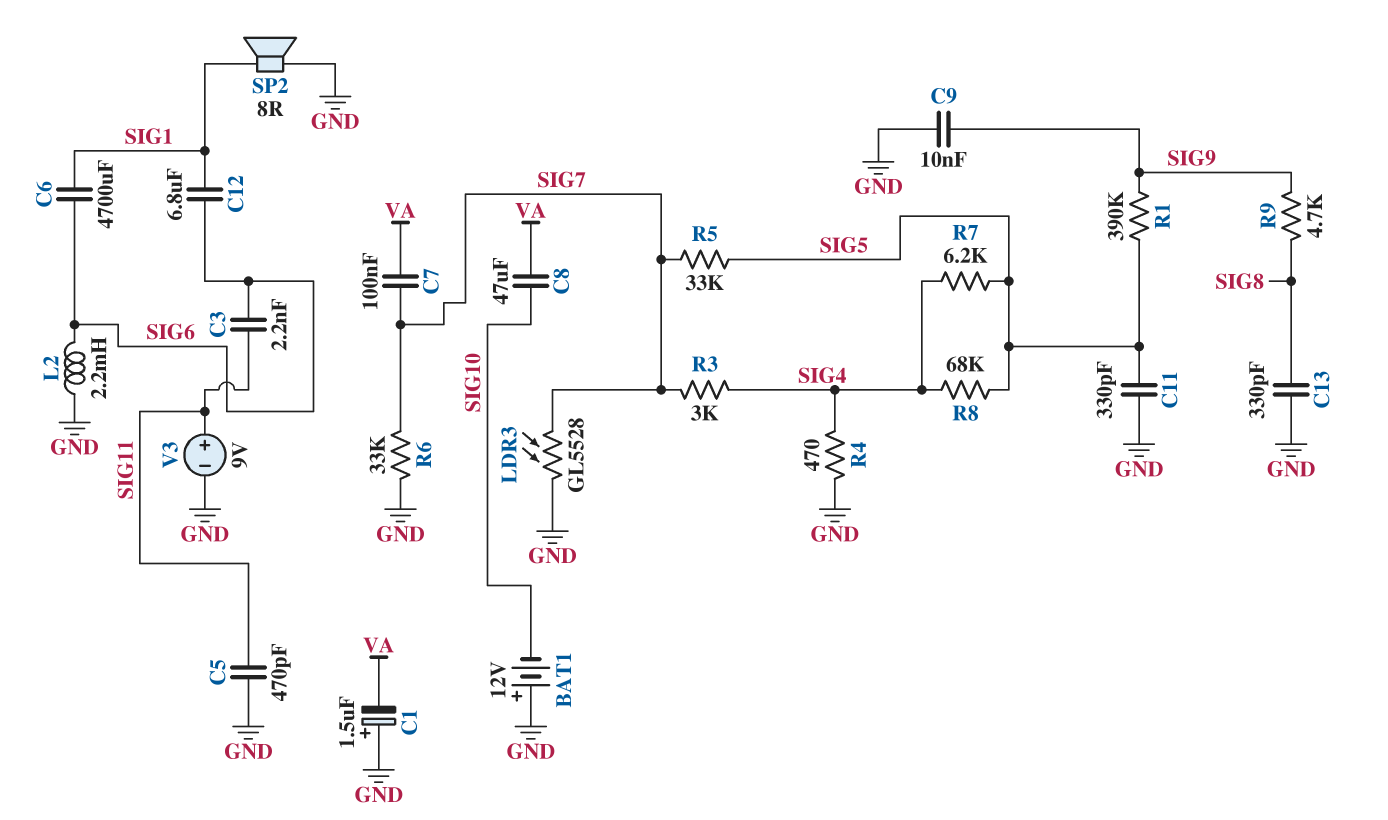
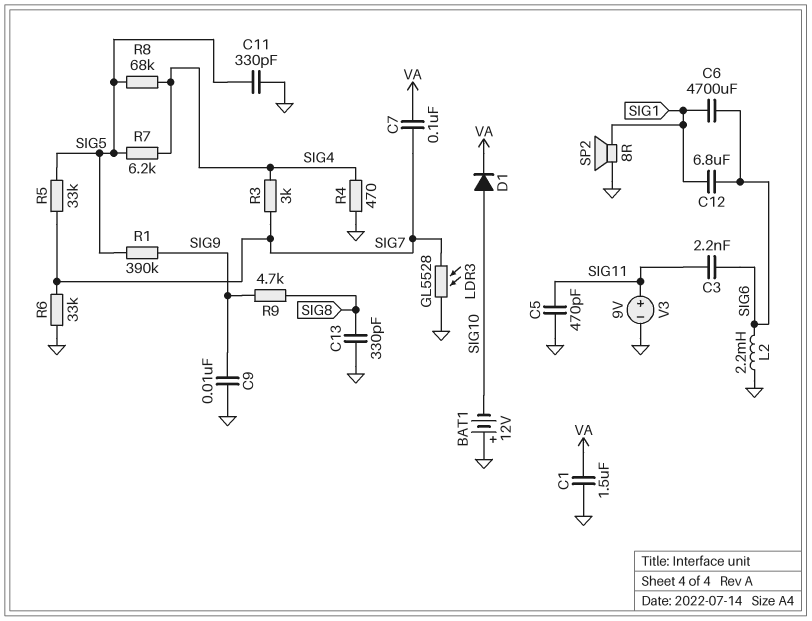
C1: 1.5uF (plus GND, minus VA) -> 1.5uF (GND, VA)
C8: 47uF (SIG10, VA) -> none
D1: none -> diode (A SIG10, K VA)

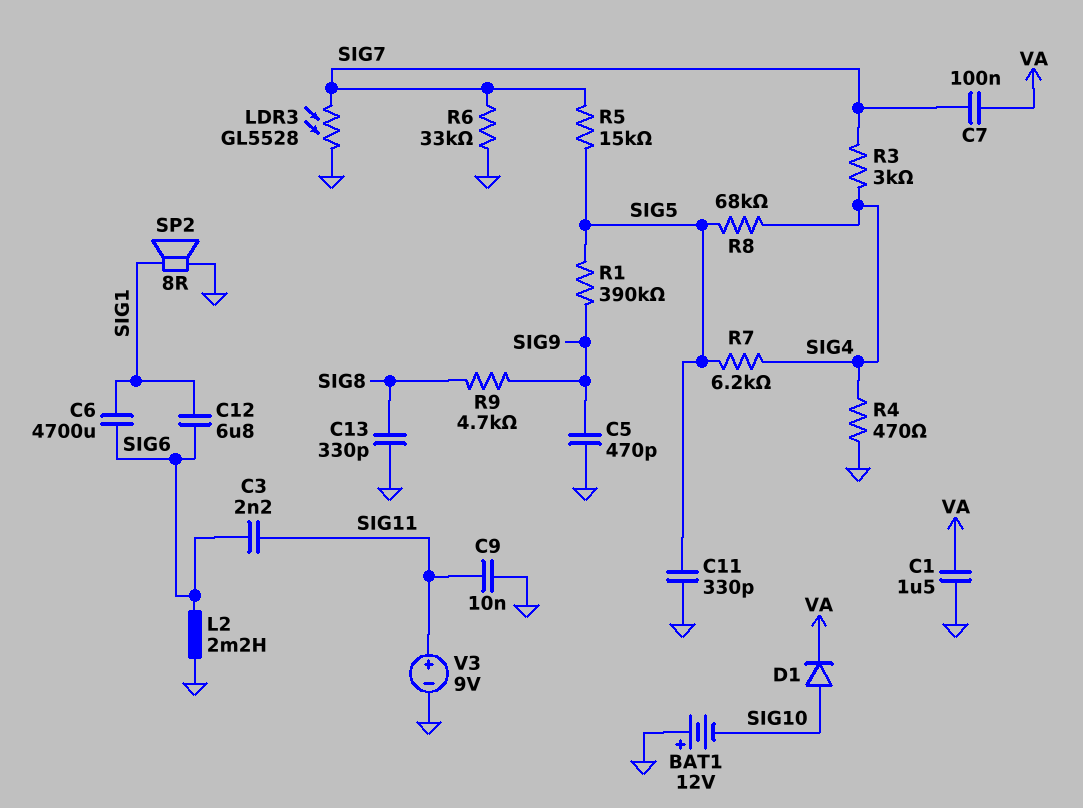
C5: 470pF (GND, SIG11) -> 470pF (GND, SIG9)
C9: 10nF (GND, SIG9) -> 10nF (GND, SIG11)
R5: 33k (SIG5, SIG7) -> 15k (SIG5, SIG7)

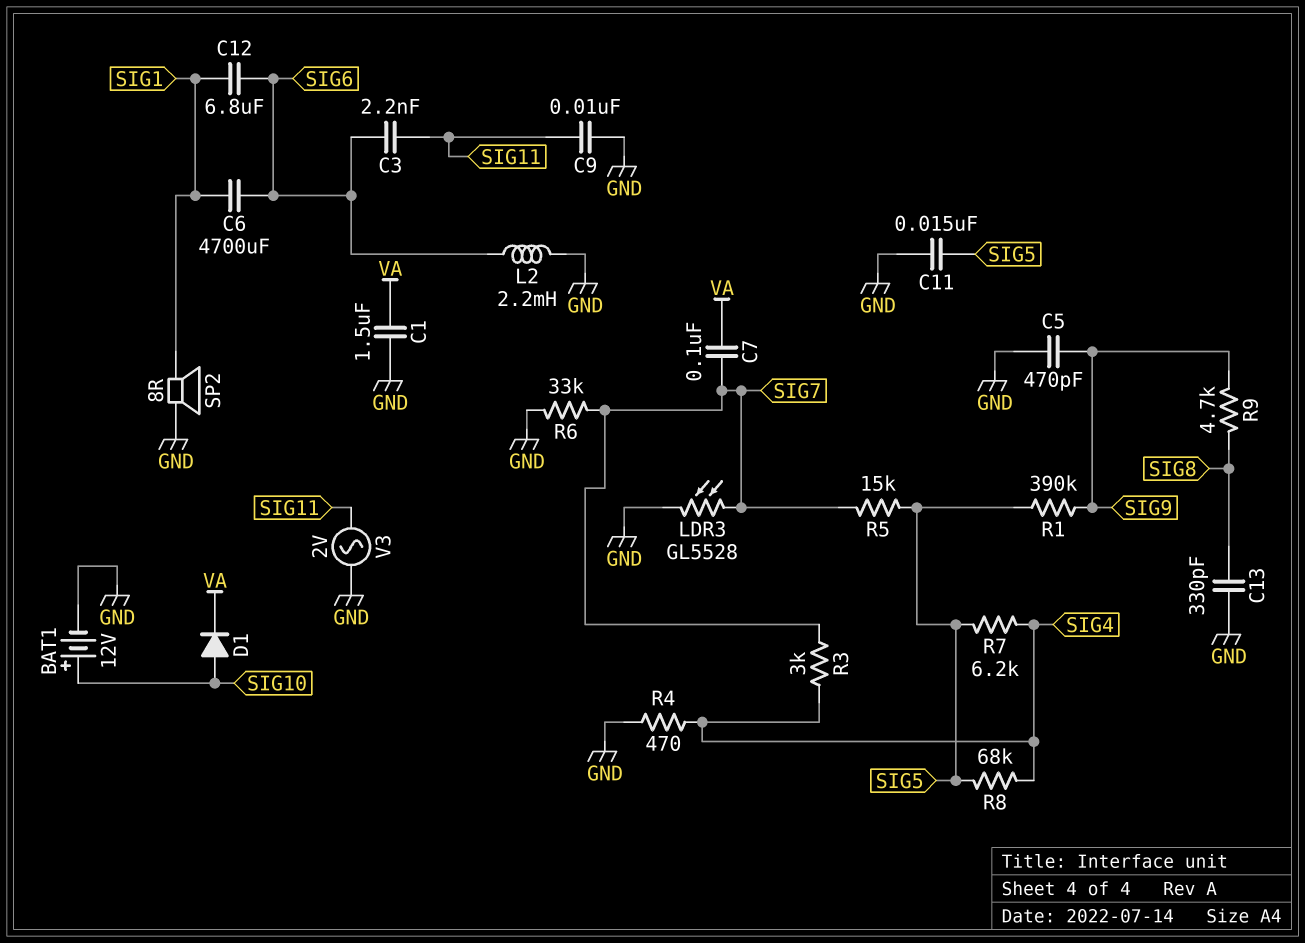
BAT1: 12V (plus GND, minus SIG10) -> 12V (plus SIG10, minus GND)
C11: 330pF (GND, SIG5) -> 15nF (GND, SIG5)
V3: 9V (plus SIG11, minus GND) -> AC 2V (GND, SIG11)

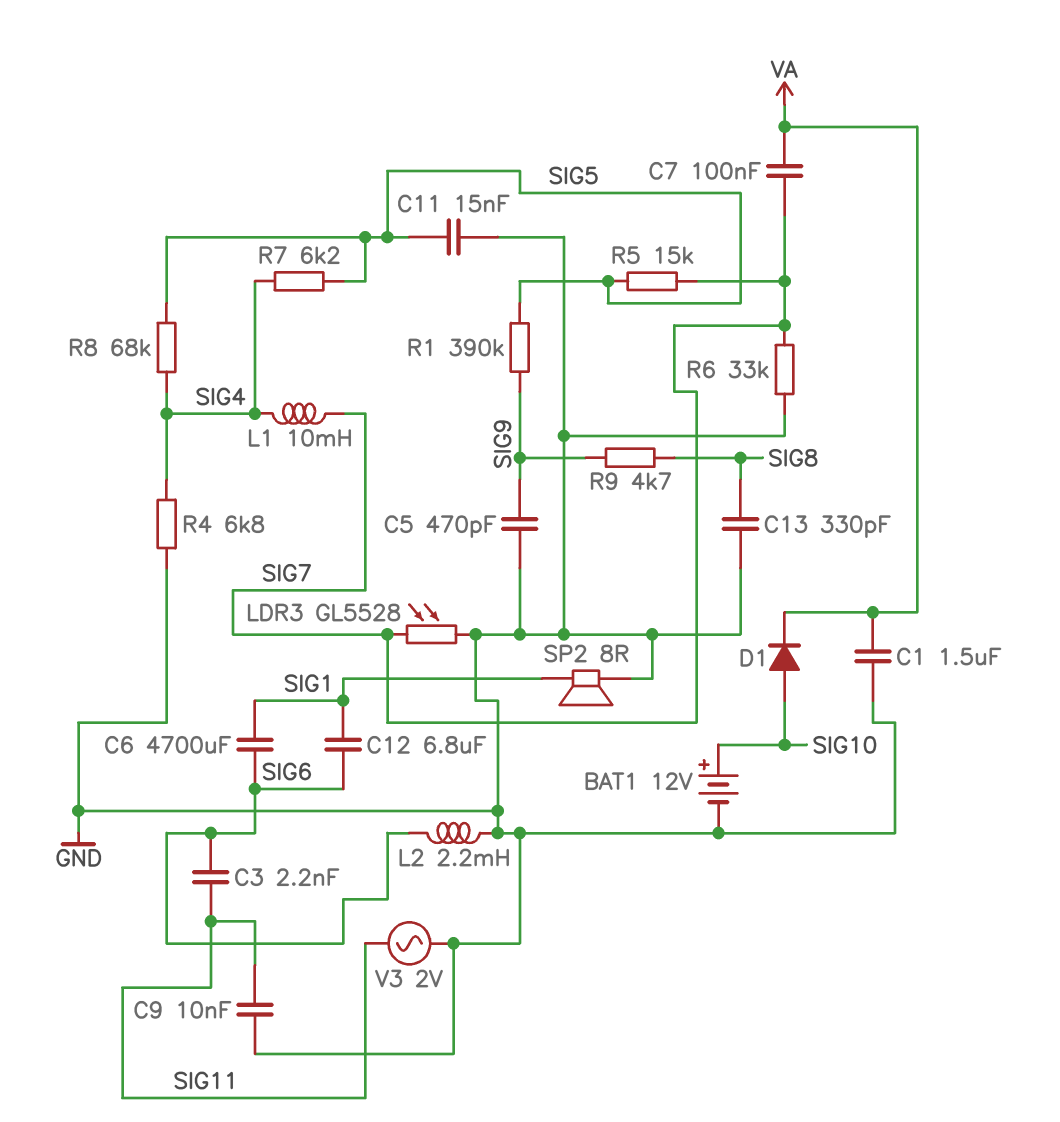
L1: none -> 10mH (SIG4, SIG7)
R3: 3k (SIG4, SIG7) -> none
R4: 470 (GND, SIG4) -> 6.8k (GND, SIG4)

